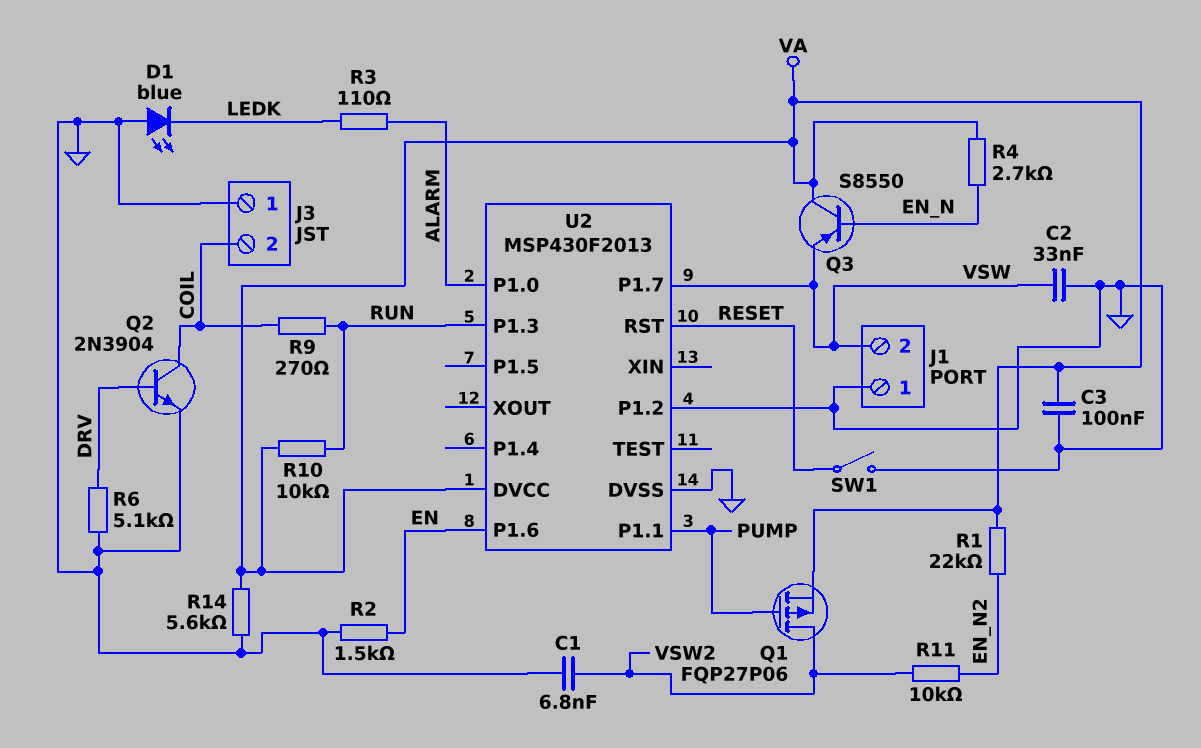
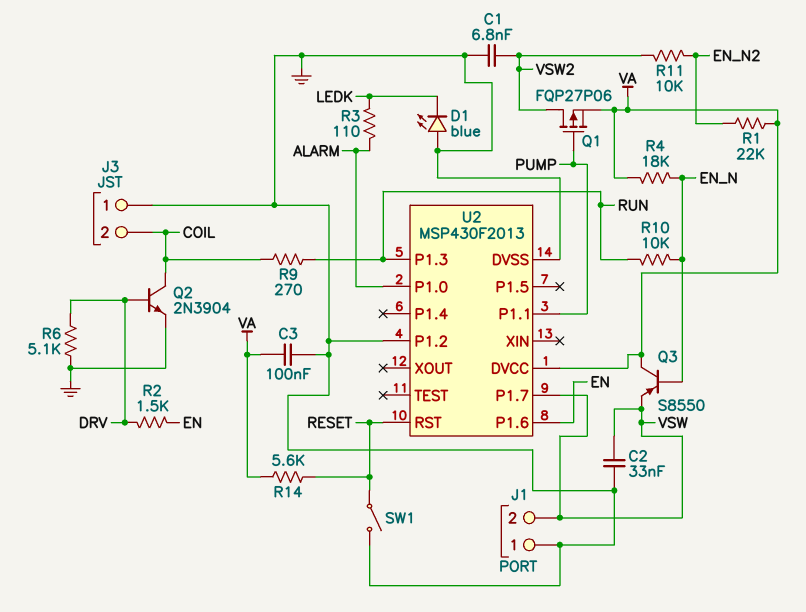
R2: 1.5k (EN, GND) -> 1.5k (DRV, EN)
R4: 2.7k (EN_N, VA) -> 18k (EN_N, VA)
R10: 10k (RUN, VA) -> 10k (EN_N, RUN)
R14: 5.6k (GND, VA) -> 5.6k (RESET, VA)

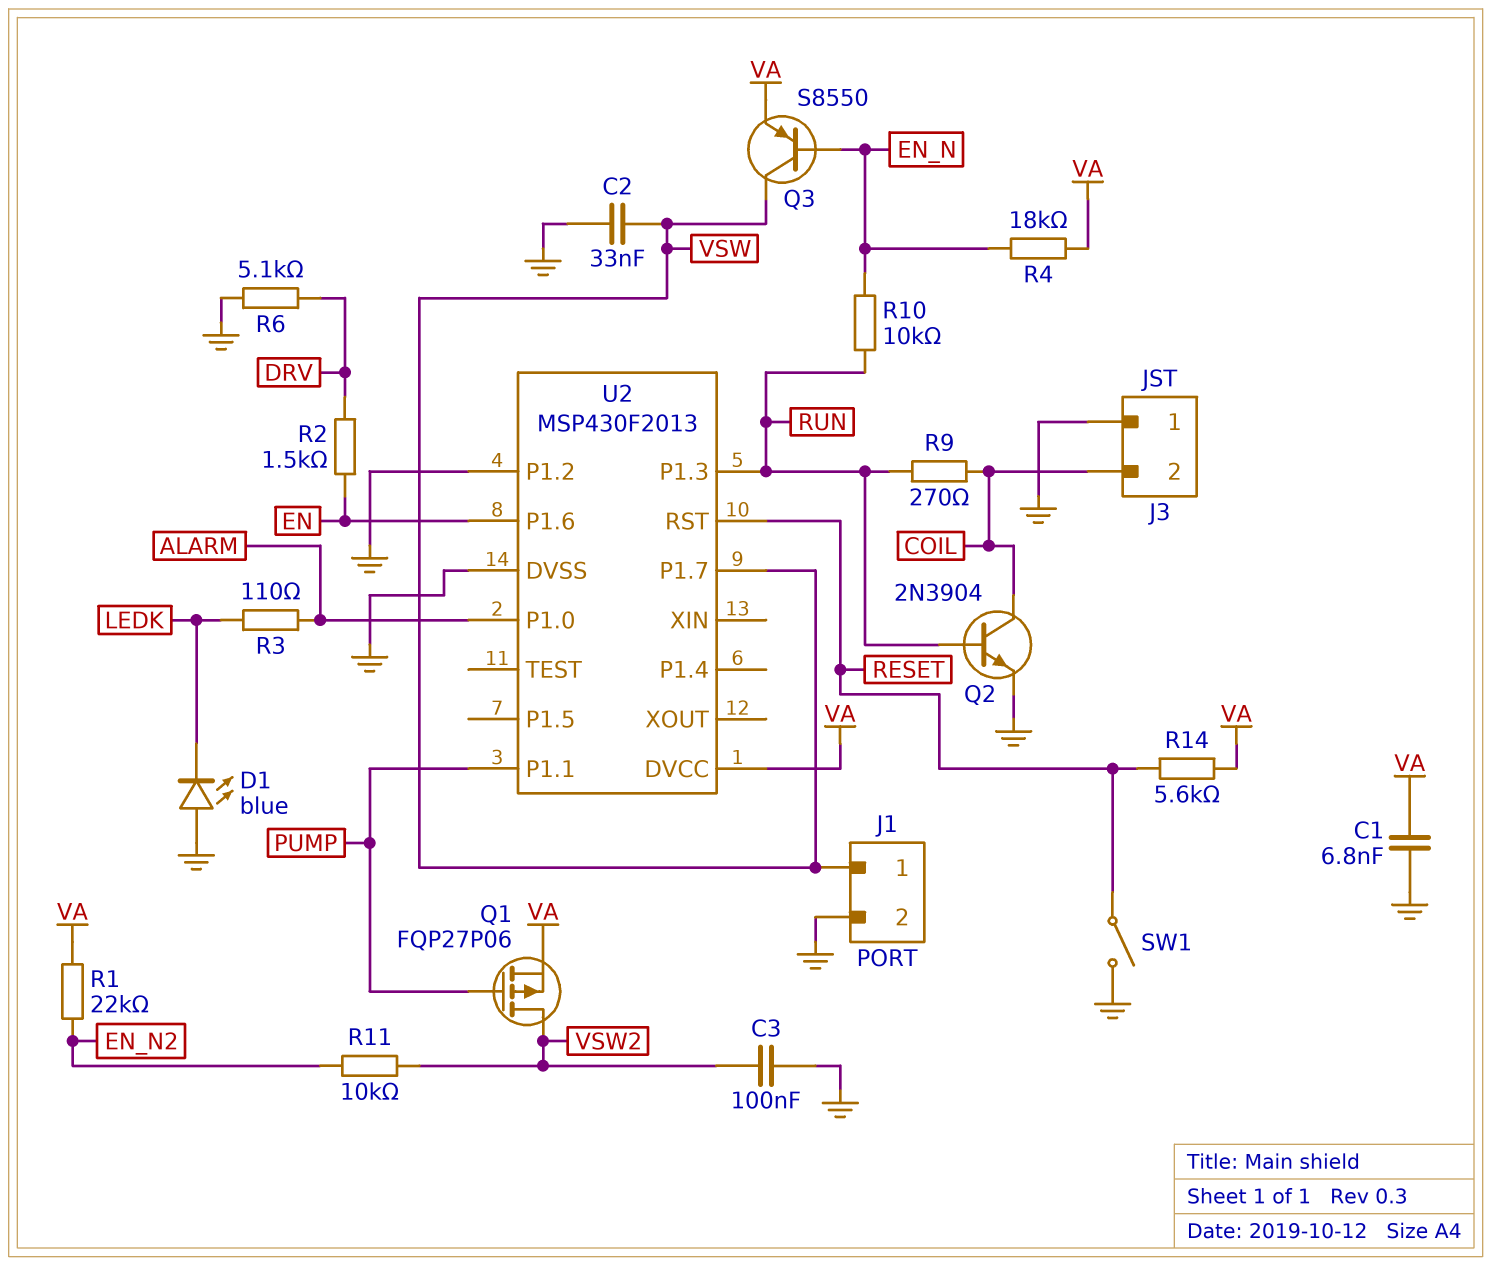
C1: 6.8nF (GND, VSW2) -> 6.8nF (GND, VA)
C3: 100nF (GND, VA) -> 100nF (GND, VSW2)
J1 pin 1: GND -> VSW
J1 pin 2: VSW -> GND
Q2: NPN 2N3904 (B DRV, C COIL, E GND) -> NPN 2N3904 (B RUN, C COIL, E GND)
Q3: PNP S8550 (B EN_N, C VA, E VSW) -> PNP S8550 (B EN_N, C VSW, E VA)

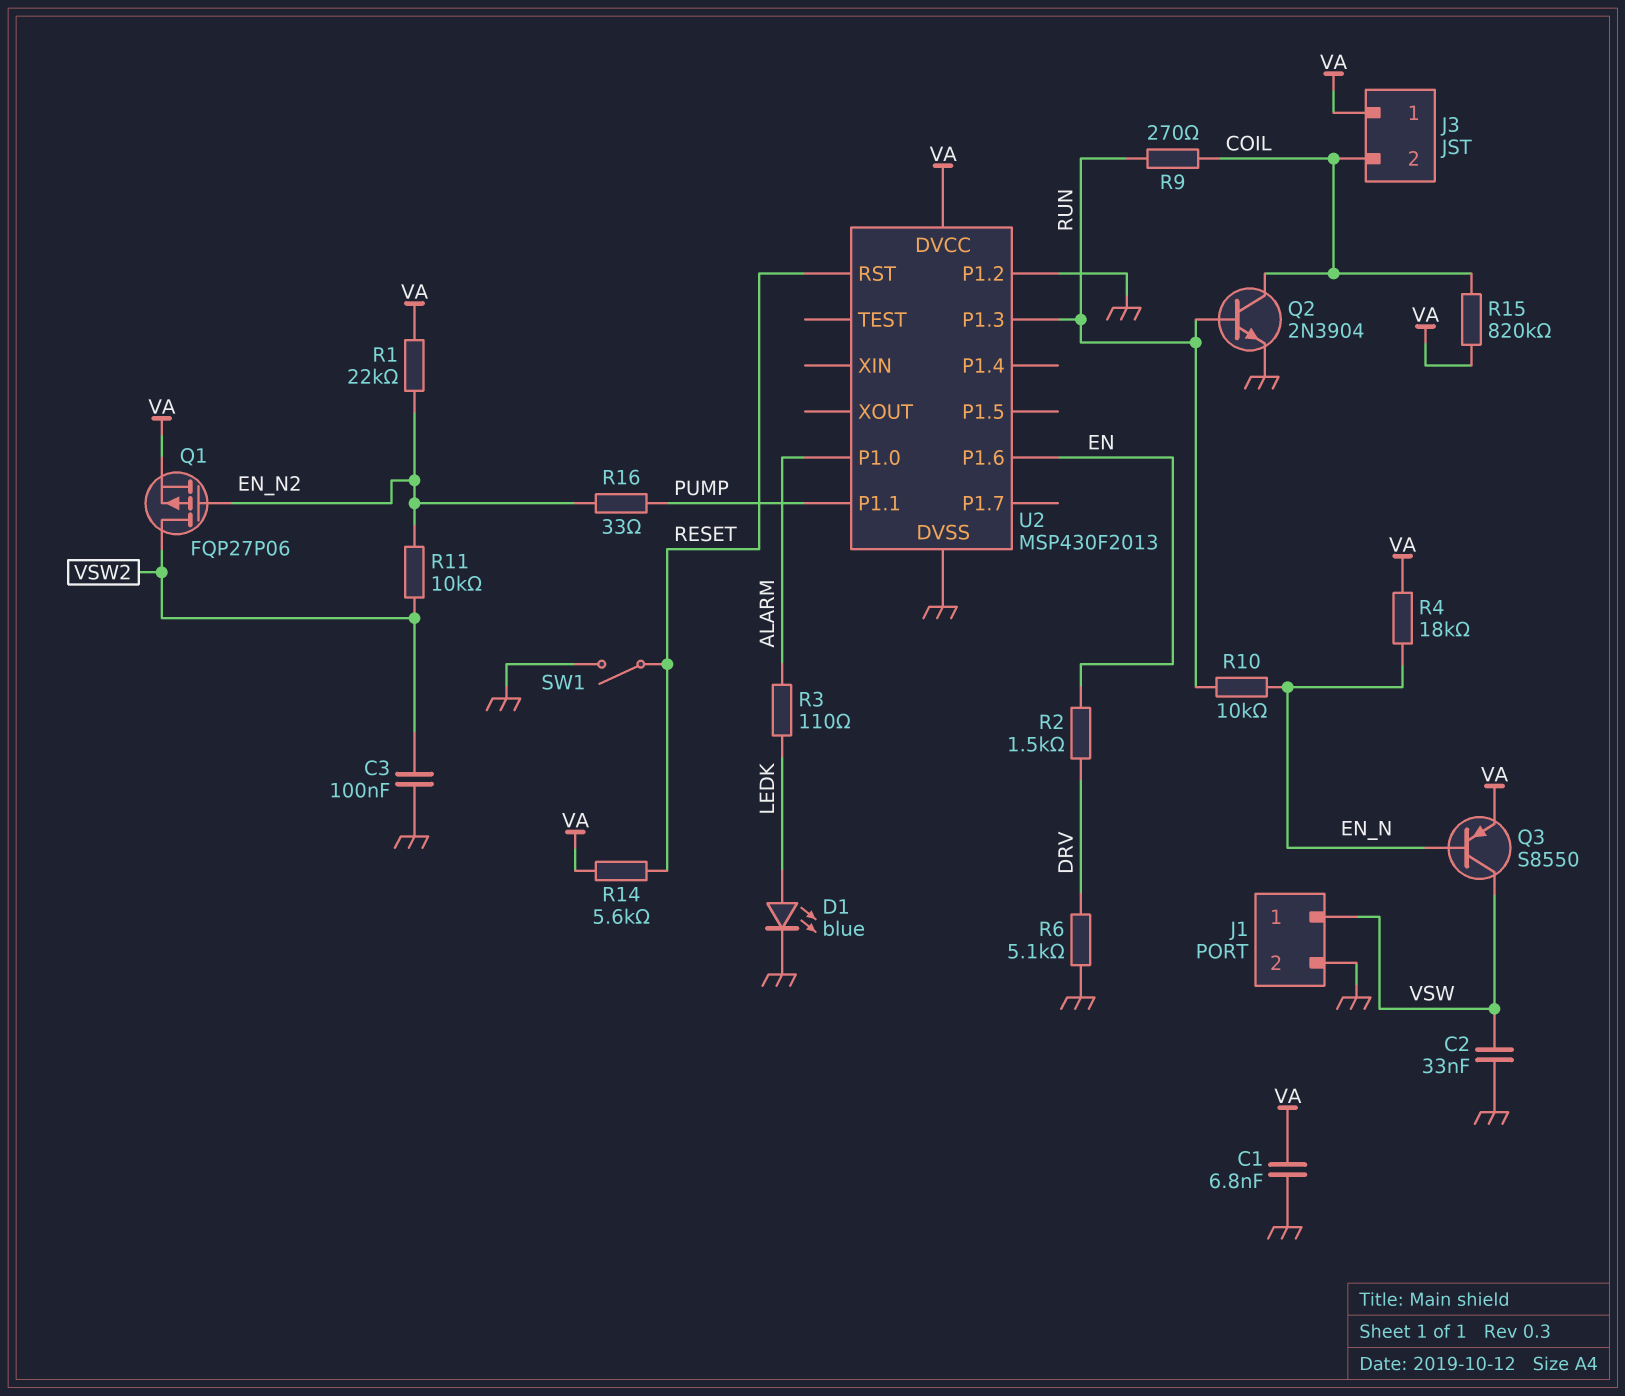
D1: LED blue (A GND, K LEDK) -> LED blue (A LEDK, K GND)
J3 pin 1: GND -> VA
Q1: PMOS FQP27P06 (G PUMP, D VSW2, S VA) -> PMOS FQP27P06 (G EN_N2, D VSW2, S VA)
R15: none -> 820k (COIL, VA)
R16: none -> 33 (EN_N2, PUMP)
U2 pin P1.7: VSW -> none

